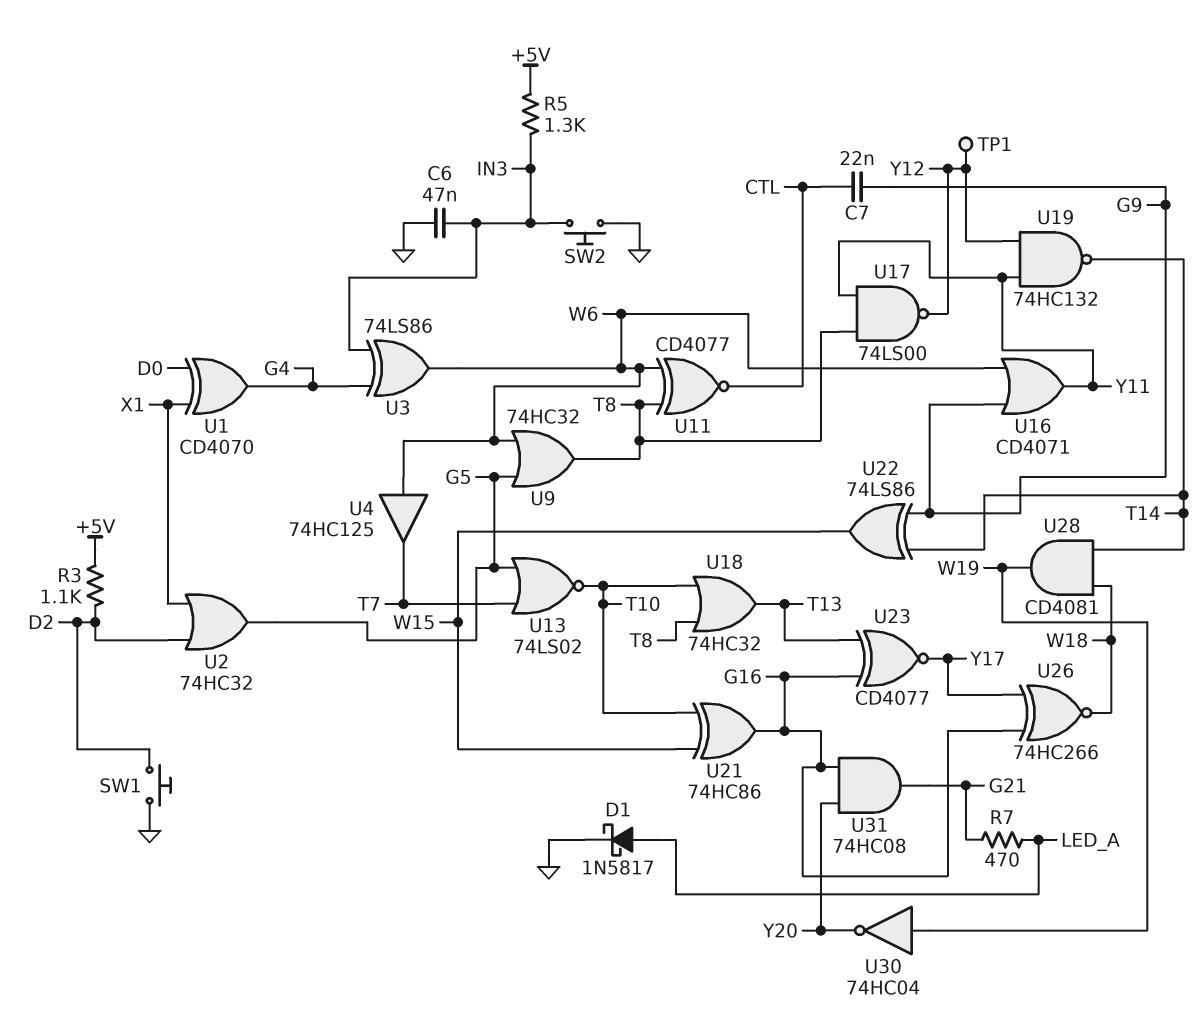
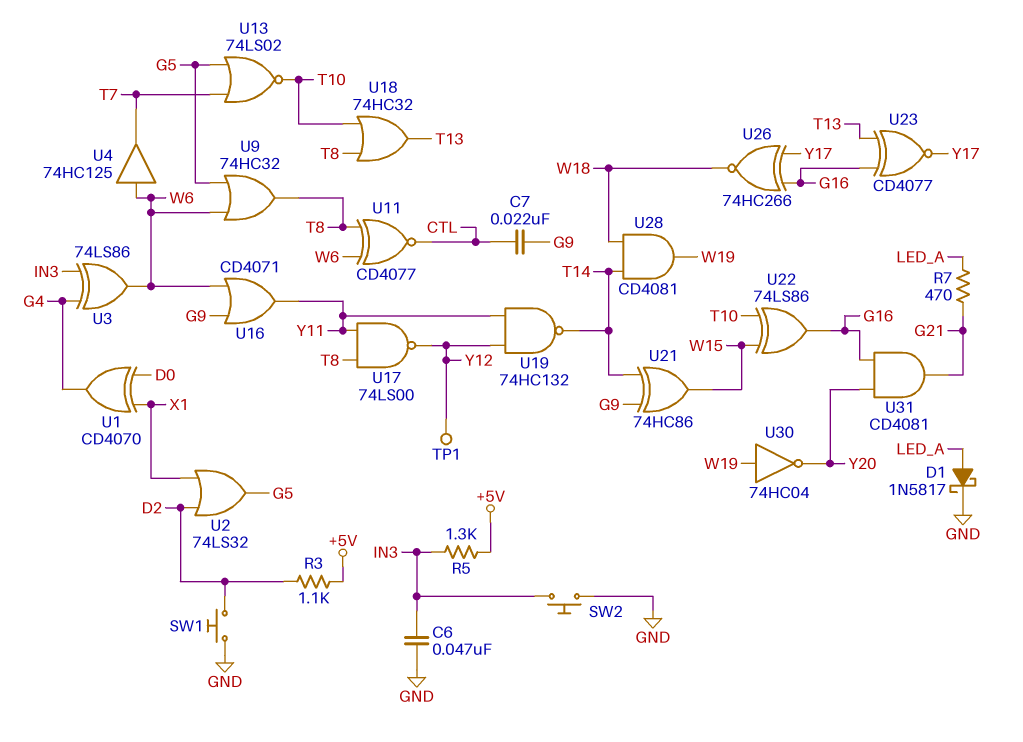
U2: OR 74HC32 (in D2, in X1, out G5) -> OR 74LS32 (in D2, in X1, out G5)
U21: XOR 74HC86 (in T10, in W15, out G16) -> XOR 74HC86 (in G9, in T14, out W15)
U22: XOR 74LS86 (in G9, in T14, out W15) -> XOR 74LS86 (in T10, in W15, out G16)
U31: AND 74HC08 (in G16, in Y20, out G21) -> AND CD4081 (in G16, in Y20, out G21)

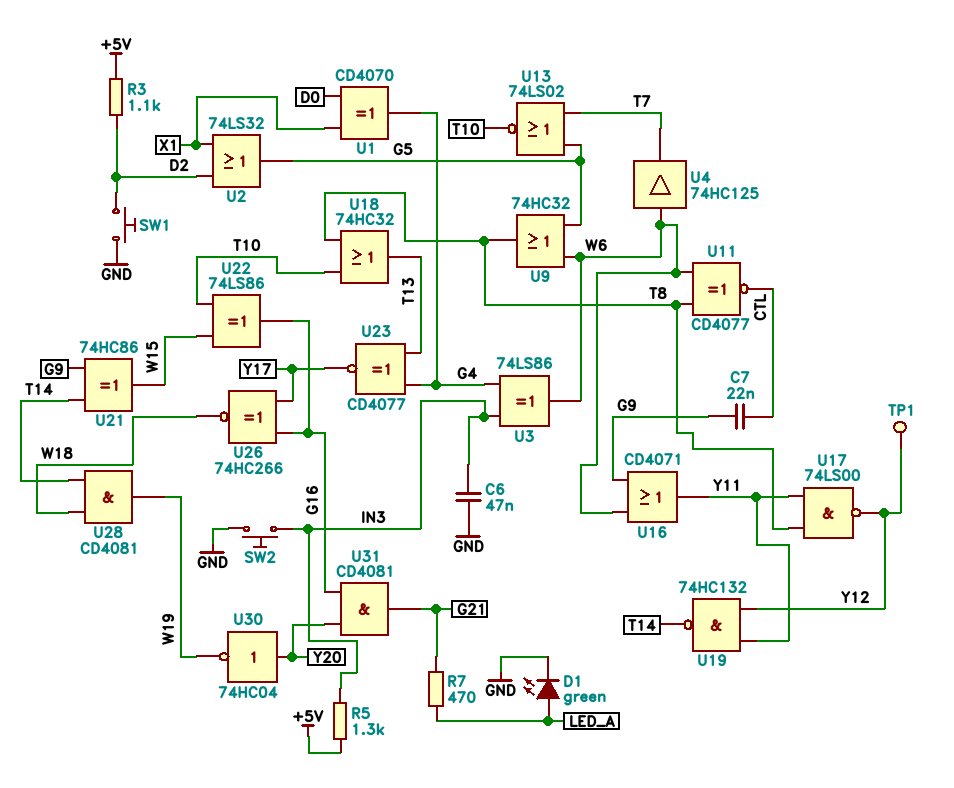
D1: schottky 1N5817 (A LED_A, K GND) -> LED green (A LED_A, K GND)
U23: XNOR CD4077 (in G16, in T13, out Y17) -> XNOR CD4077 (in G4, in T13, out Y17)
U30: NOT 74HC04 (in W19, out Y20) -> NOT 74HC04 (in Y20, out W19)

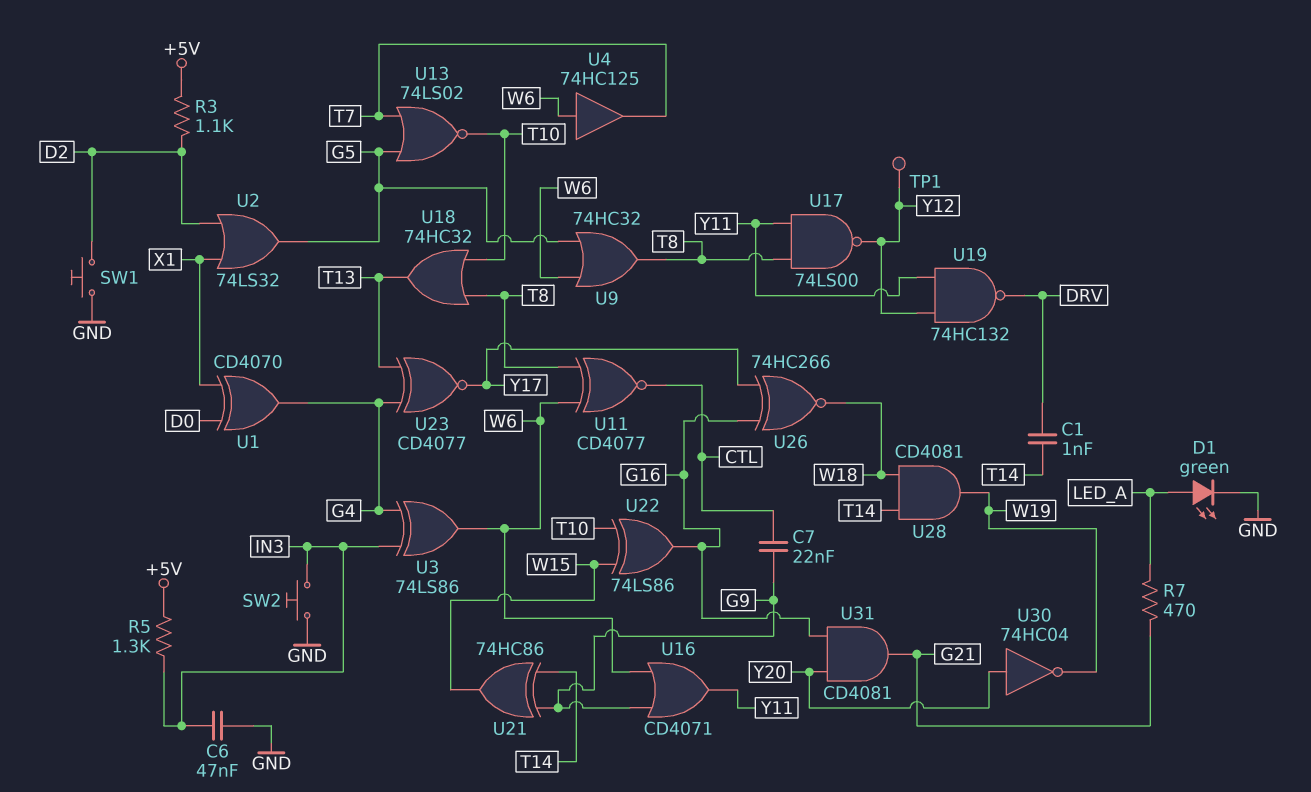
C1: none -> 1nF (DRV, T14)
U19: NAND 74HC132 (in Y11, in Y12, out T14) -> NAND 74HC132 (in Y11, in Y12, out DRV)

